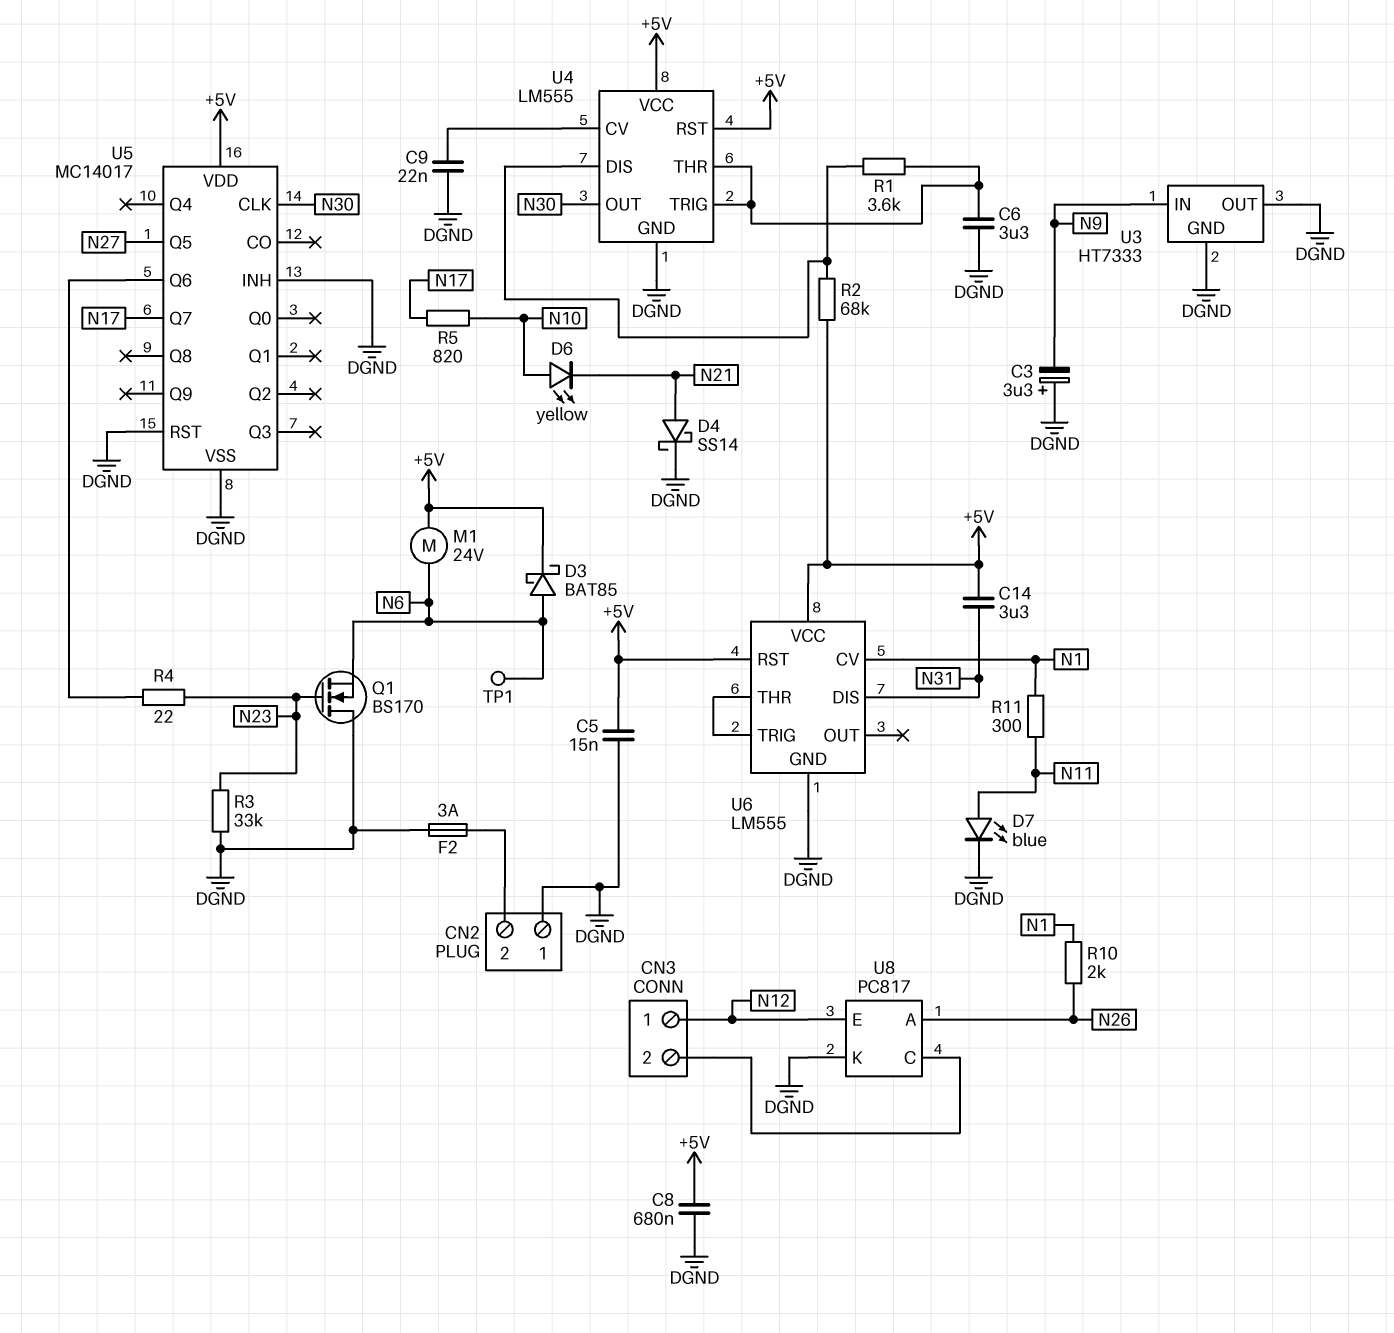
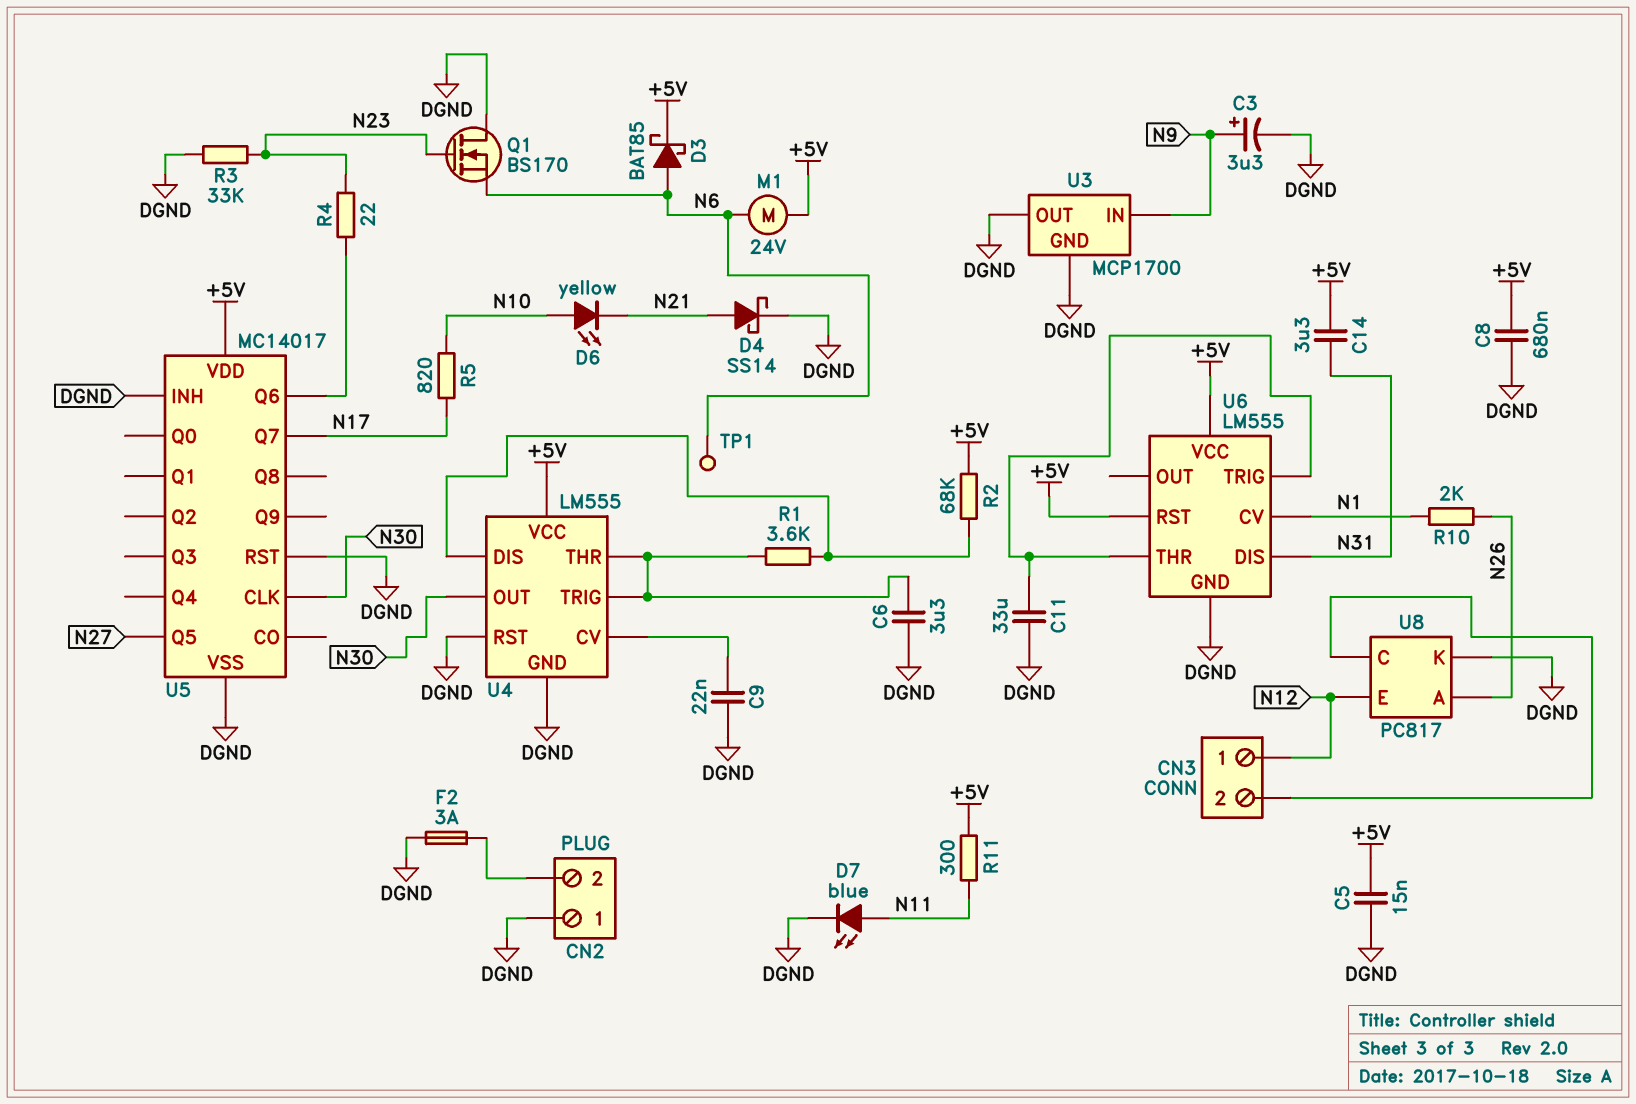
C3: 3.3uF (plus DGND, minus N9) -> 3.3uF (plus N9, minus DGND)
C11: none -> 33uF (DGND, U6/THR)
R11: 300 (N1, N11) -> 300 (+5V, N11)
U3: HT7333 -> MCP1700
U4 pin RST: +5V -> DGND

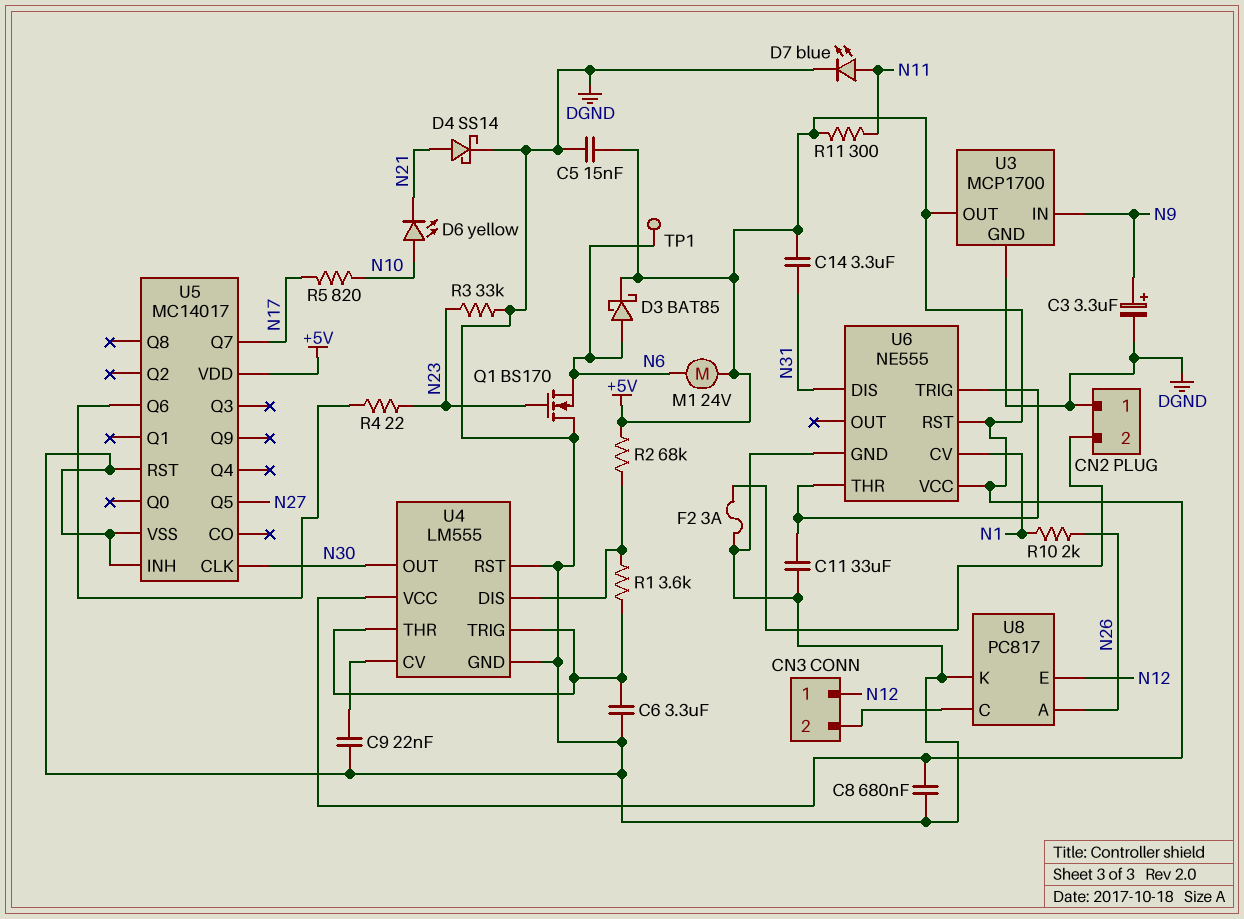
U3 pin OUT: DGND -> +5V
U6: LM555 -> NE555

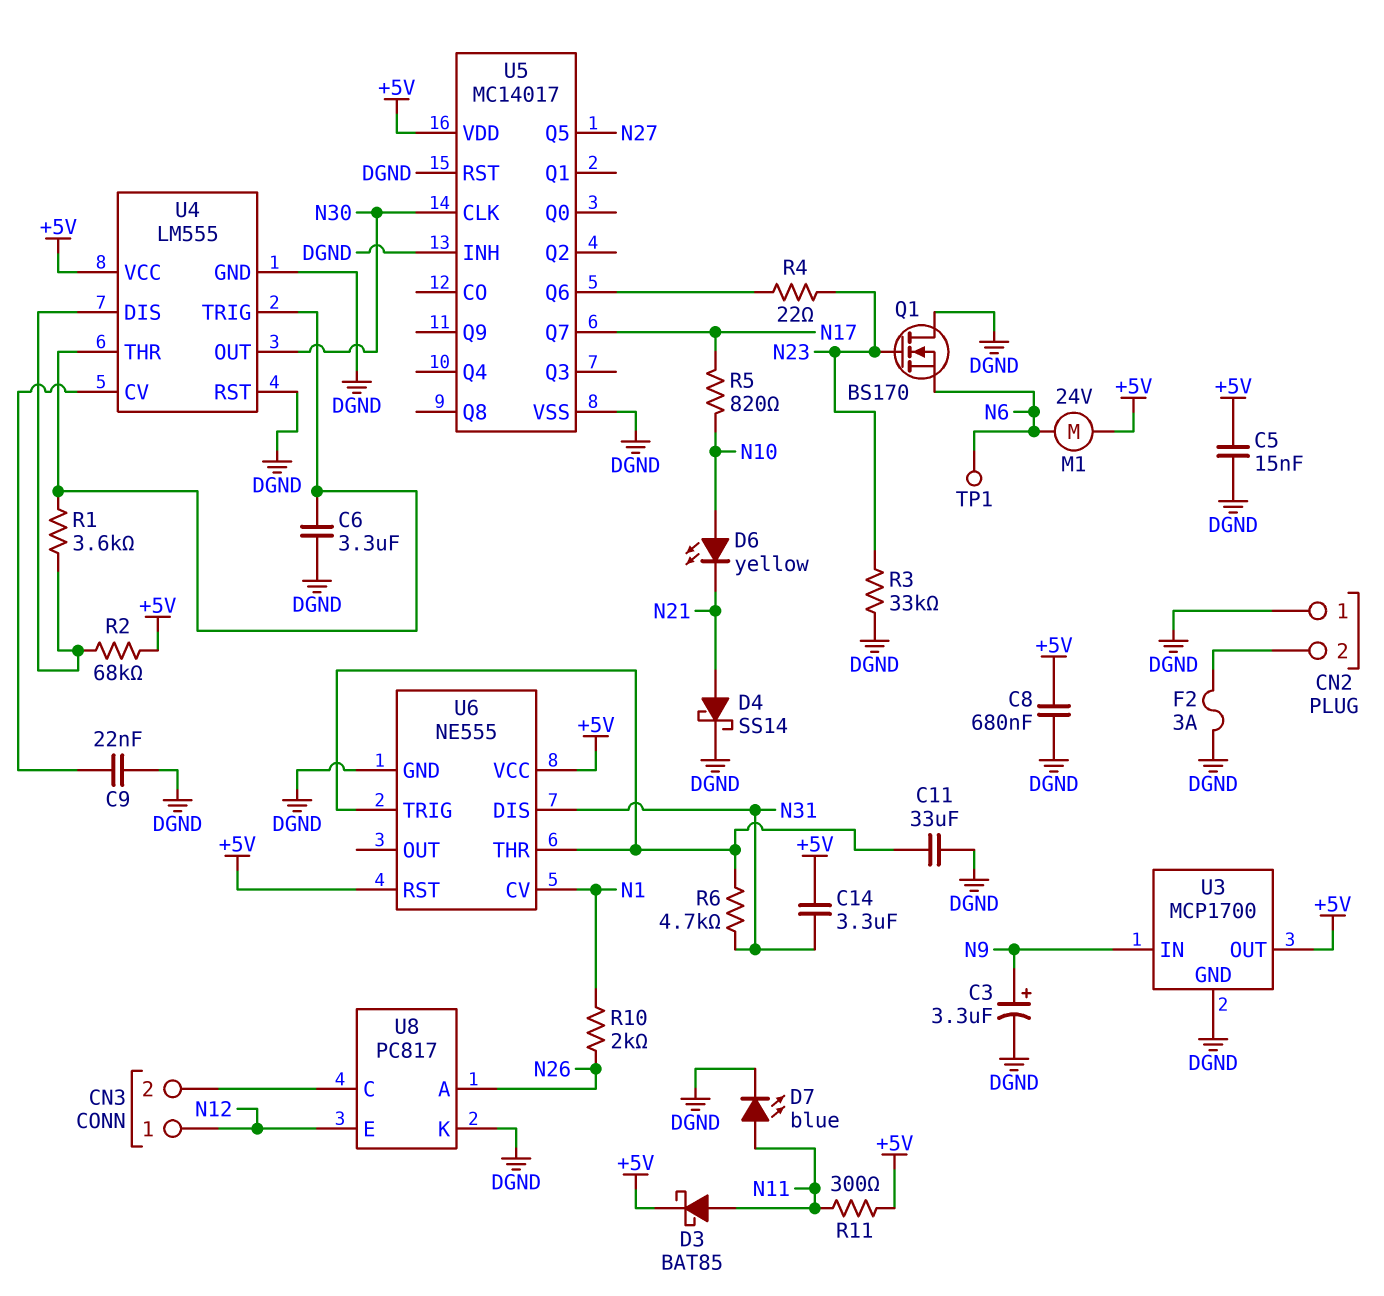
D3: schottky BAT85 (A N6, K +5V) -> schottky BAT85 (A N11, K +5V)
R6: none -> 4.7k (N31, U6/THR)

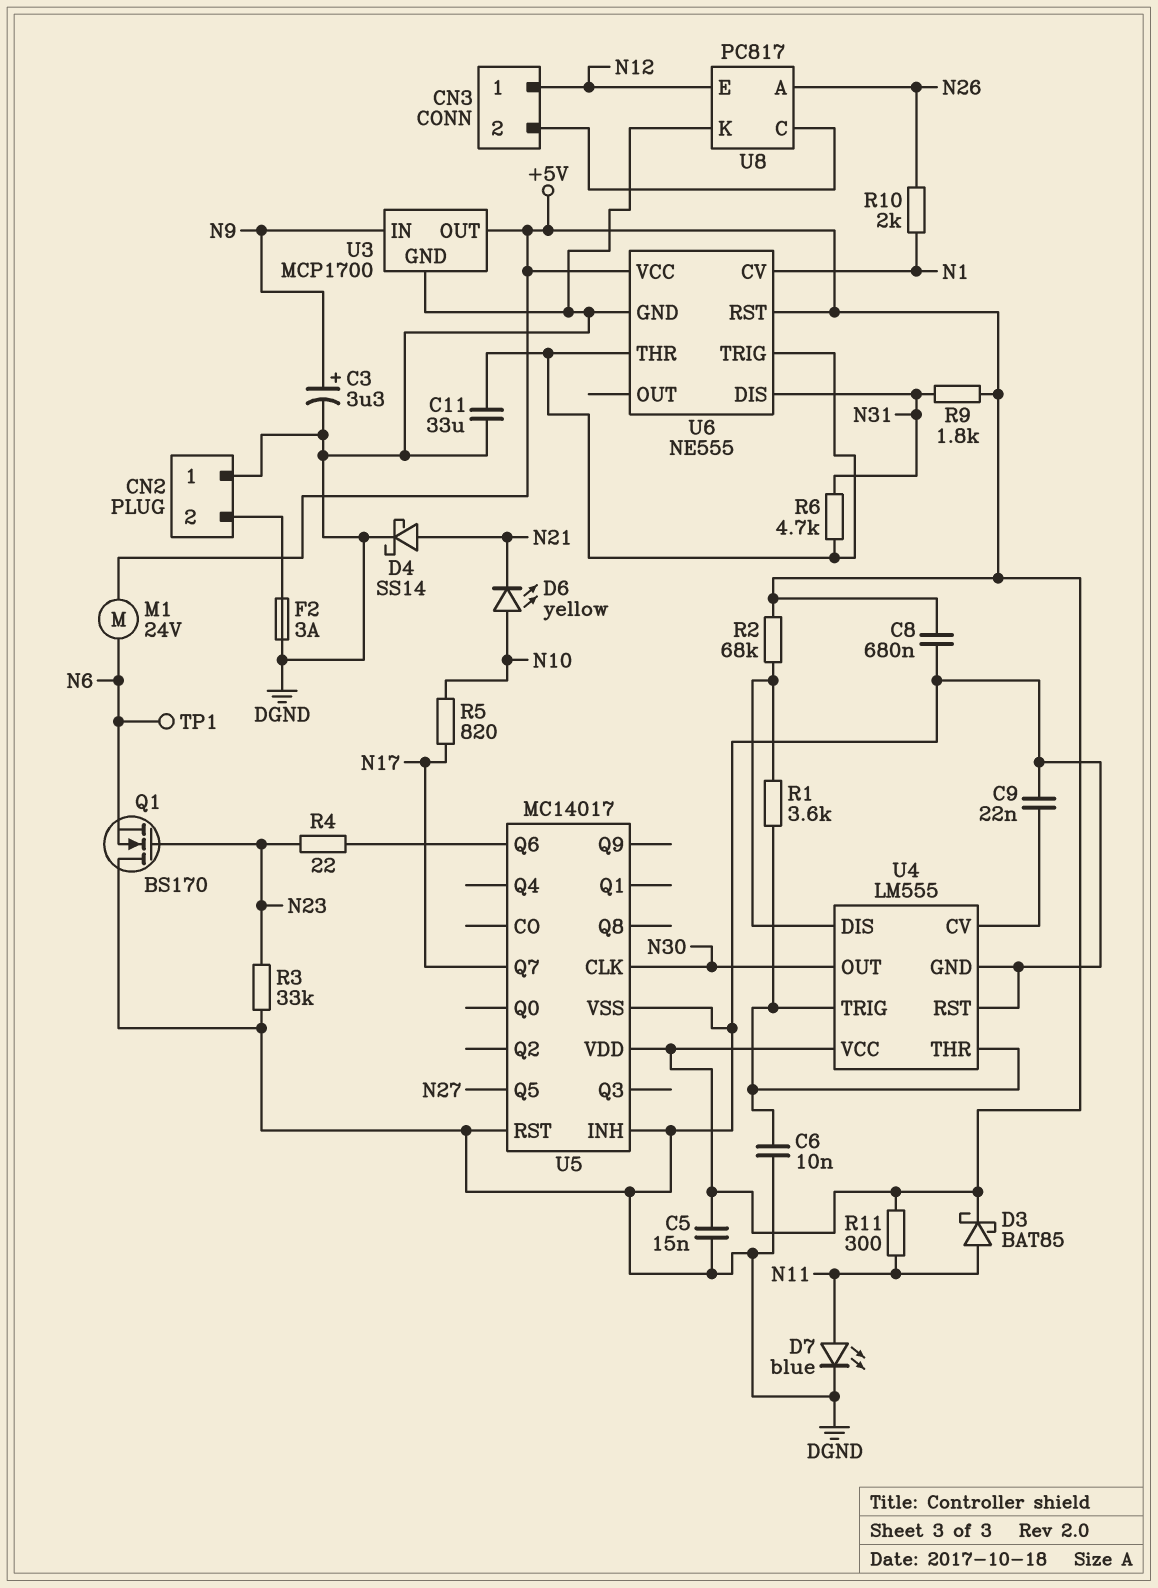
C6: 3.3uF (DGND, U4/THR) -> 10nF (DGND, U4/THR)
C14: 3.3uF (+5V, N31) -> none
R9: none -> 1.8k (+5V, N31)

